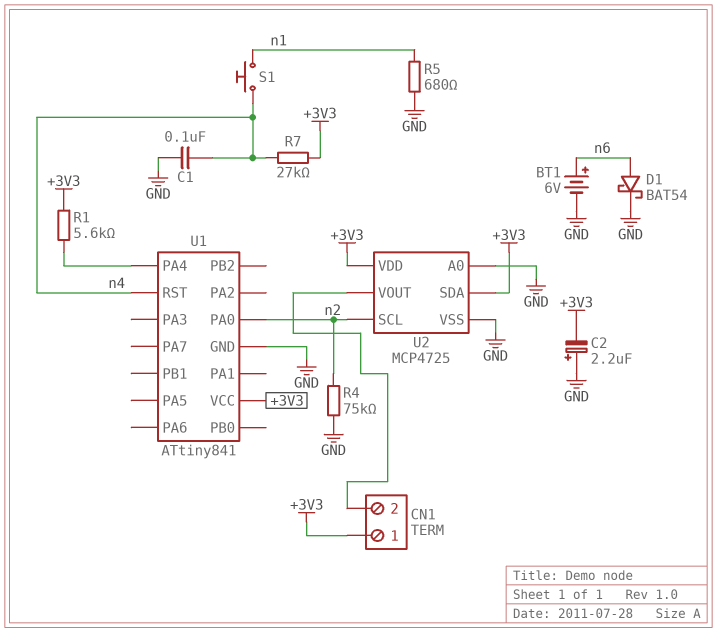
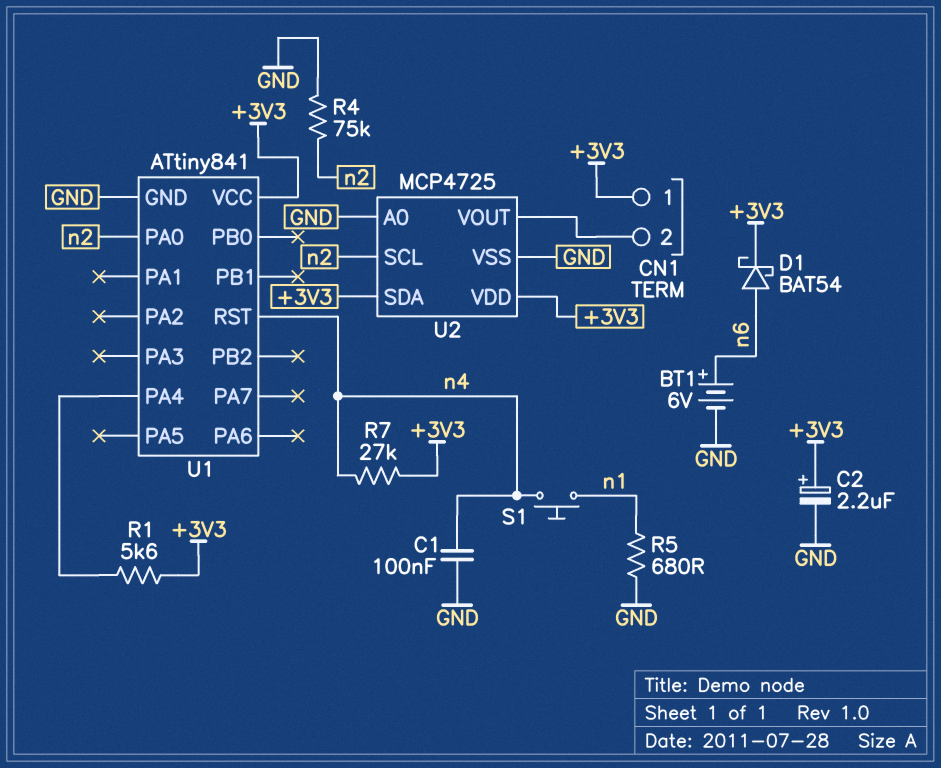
C2: 2.2uF (plus GND, minus +3V3) -> 2.2uF (plus +3V3, minus GND)
D1: schottky BAT54 (A n6, K GND) -> schottky BAT54 (A n6, K +3V3)

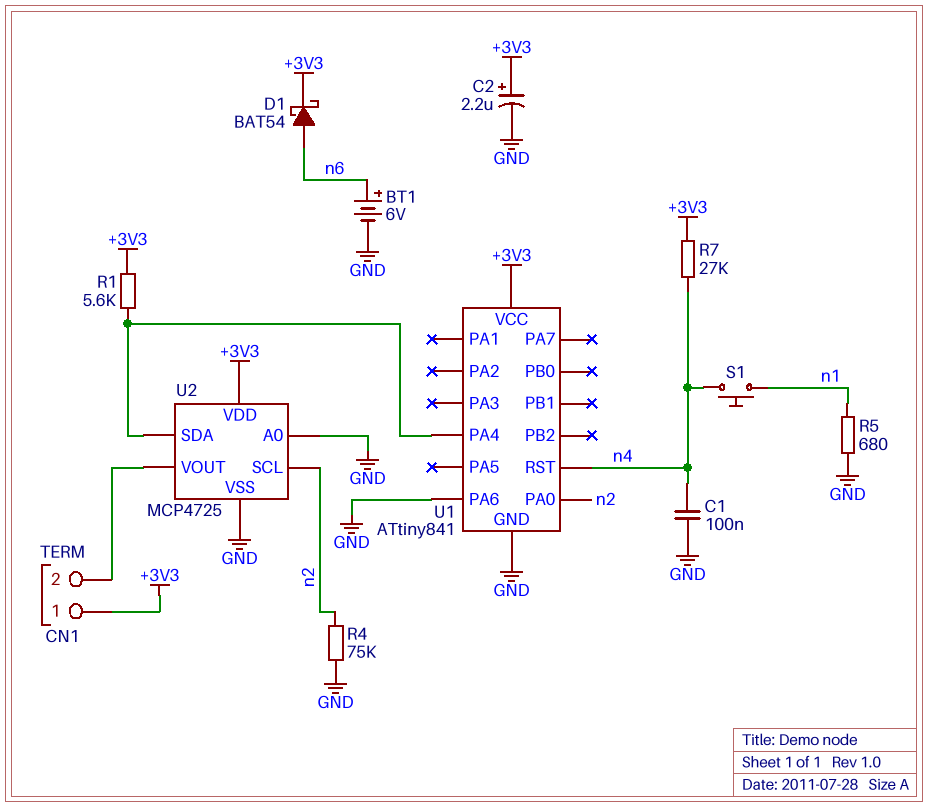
U1 pin PA6: none -> GND
U2 pin SDA: +3V3 -> U1/PA4

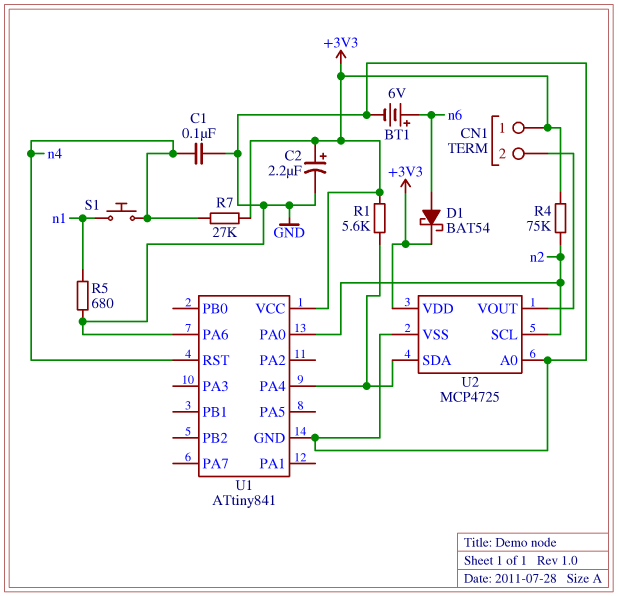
R4: 75k (GND, n2) -> 75k (+3V3, n2)

